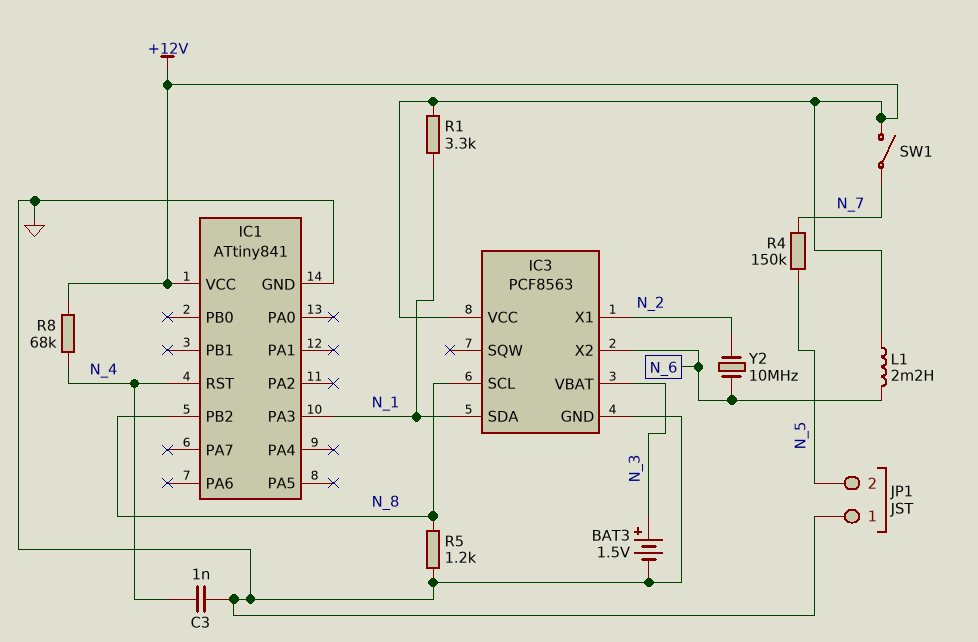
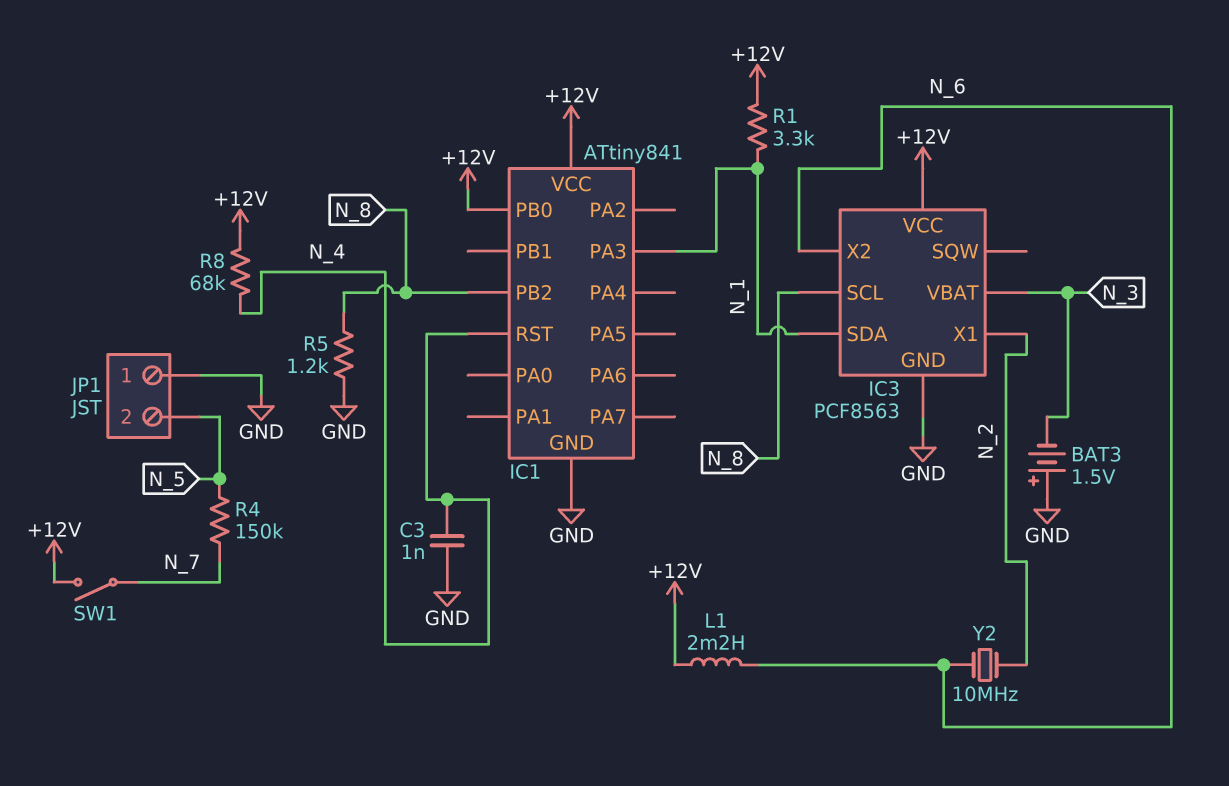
BAT3: 1.5V (plus N_3, minus GND) -> 1.5V (plus GND, minus N_3)
IC1 pin PB0: none -> +12V

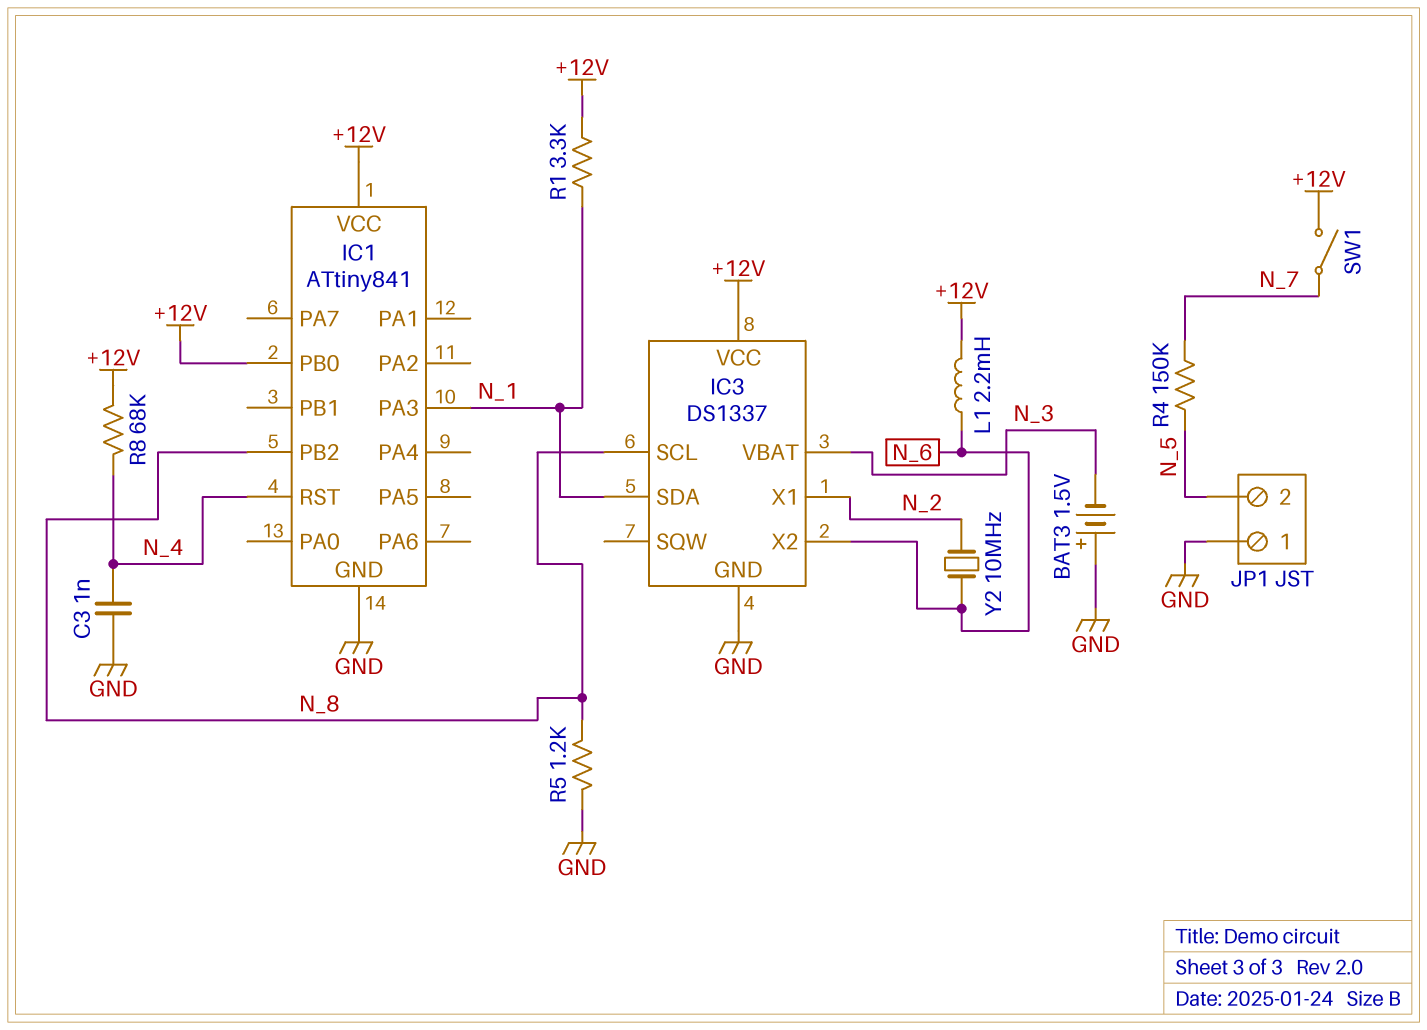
IC3: PCF8563 -> DS1337

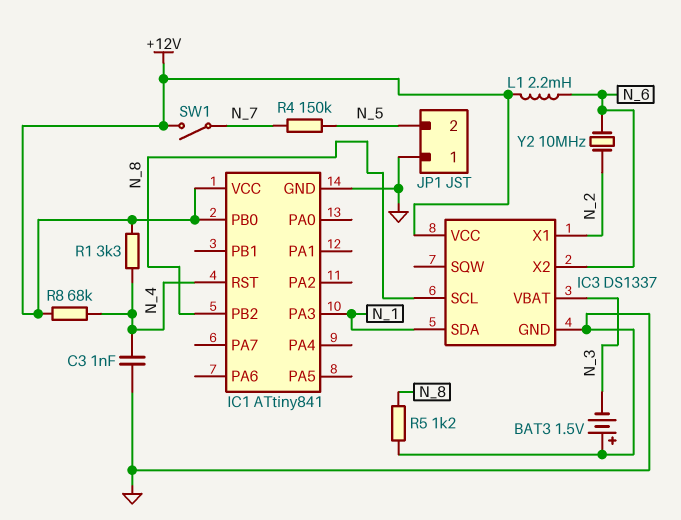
R1: 3.3k (+12V, N_1) -> 3.3k (+12V, N_4)

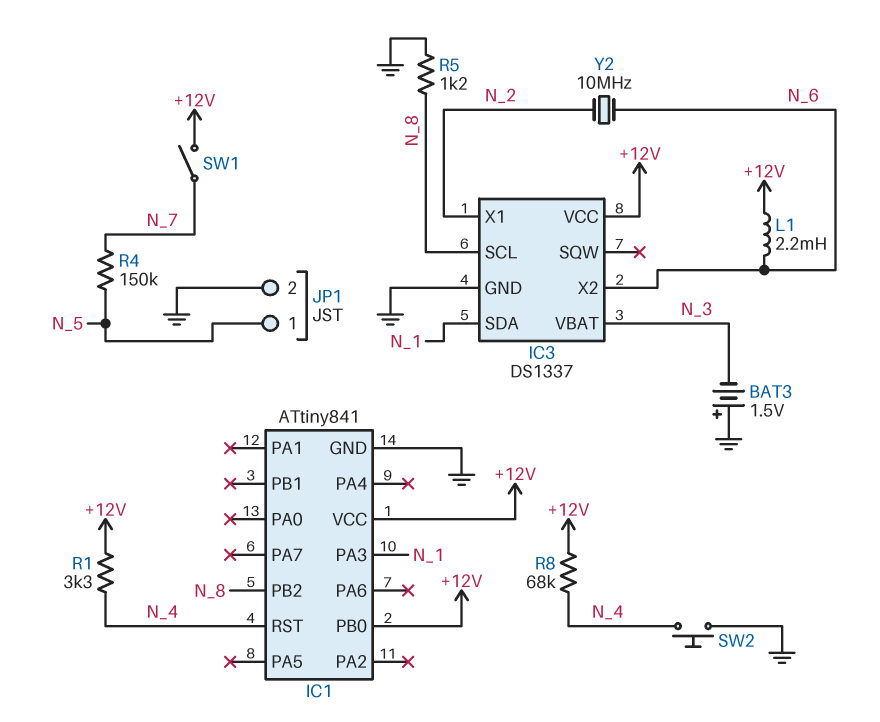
C3: 1nF (GND, N_4) -> none
JP1 pin 1: GND -> N_5
JP1 pin 2: N_5 -> GND
SW2: none -> button (GND, N_4)

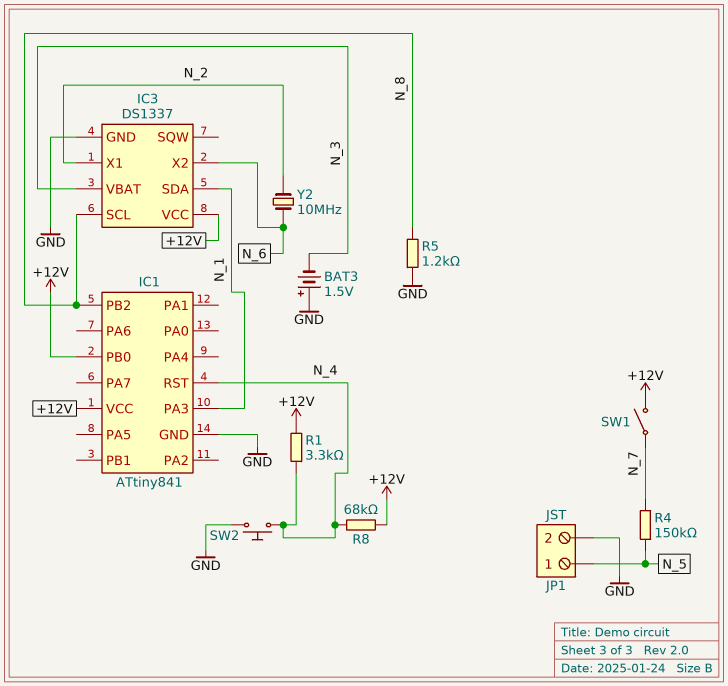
L1: 2.2mH (+12V, N_6) -> none

